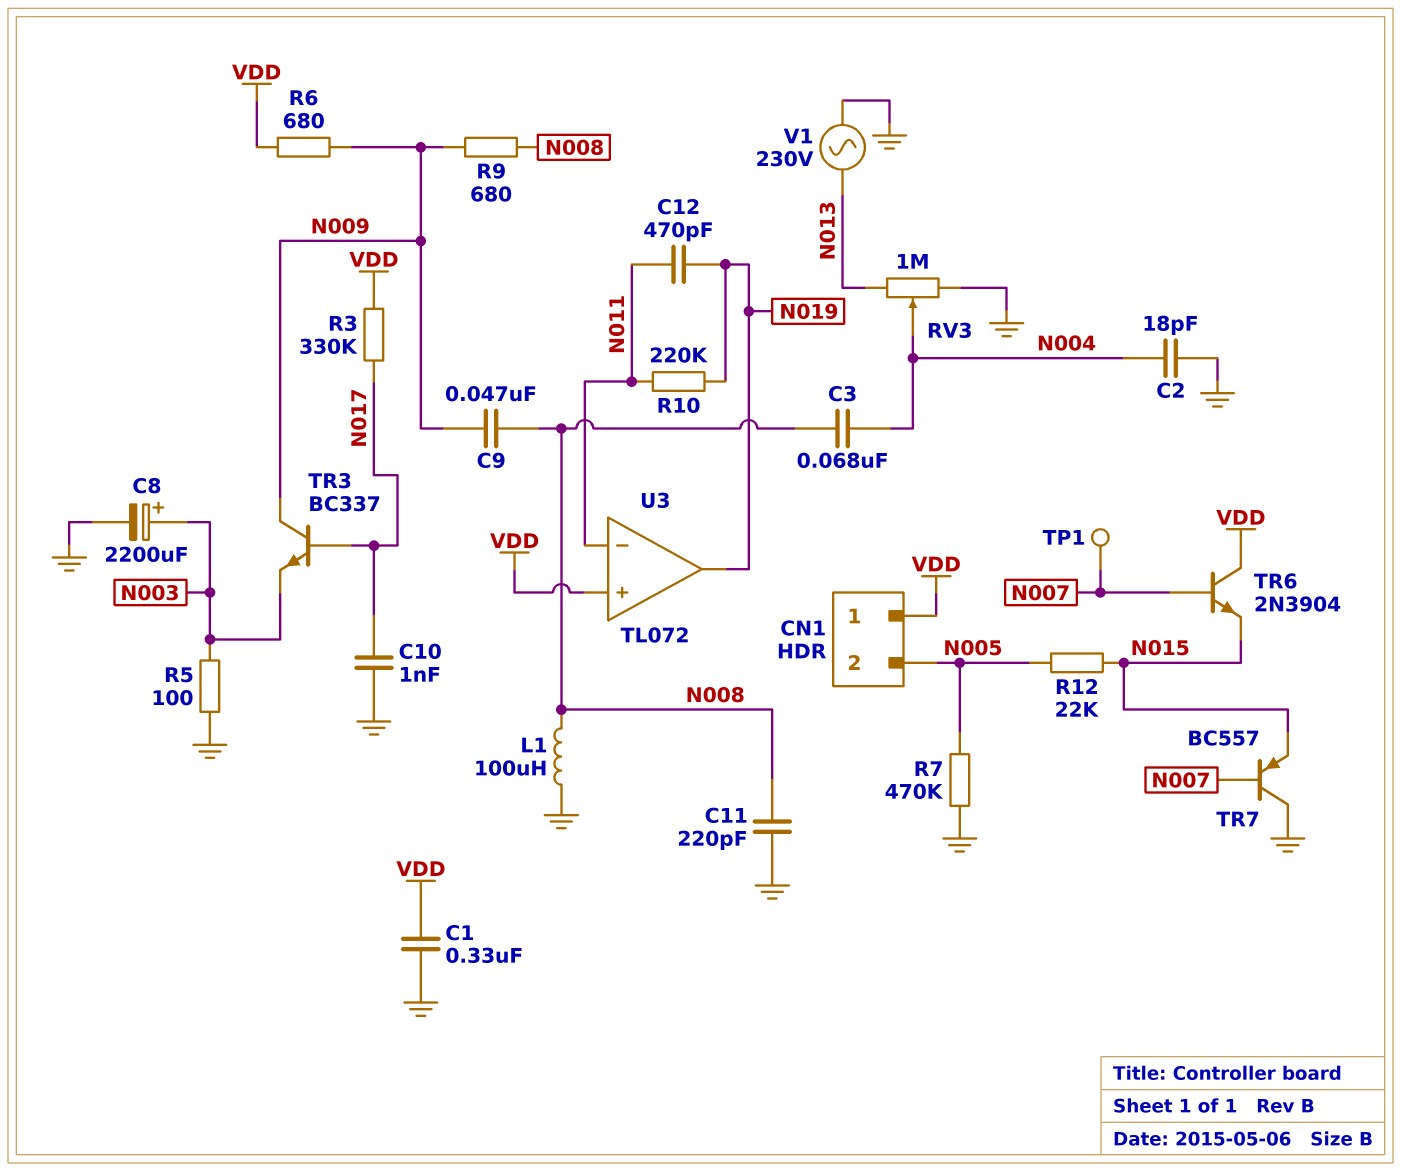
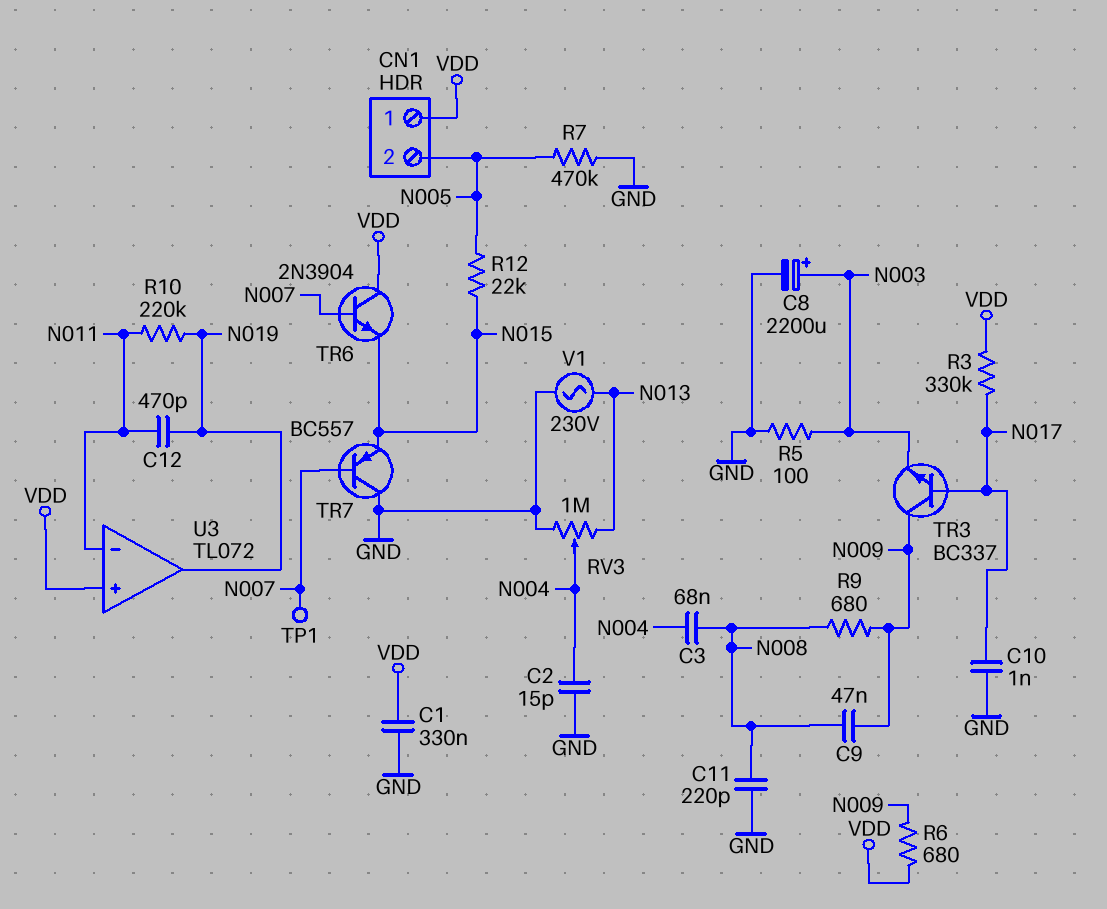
C2: 18pF (GND, N004) -> 15pF (GND, N004)
L1: 100uH (GND, N008) -> none

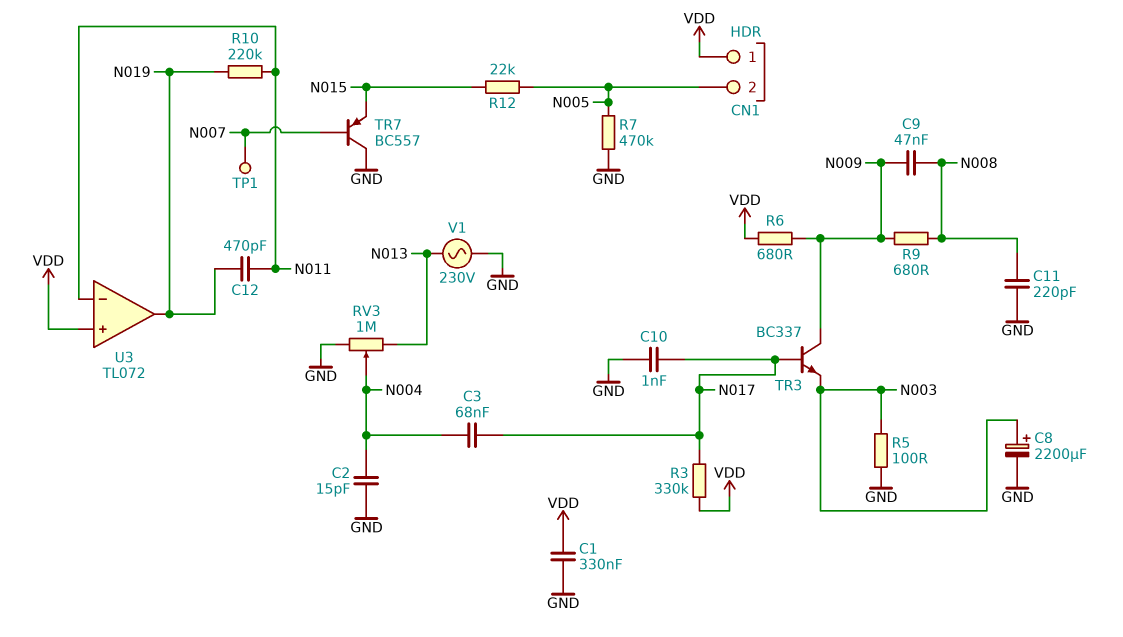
C3: 68nF (N004, N008) -> 68nF (N004, N017)
TR6: NPN 2N3904 (B N007, C VDD, E N015) -> none

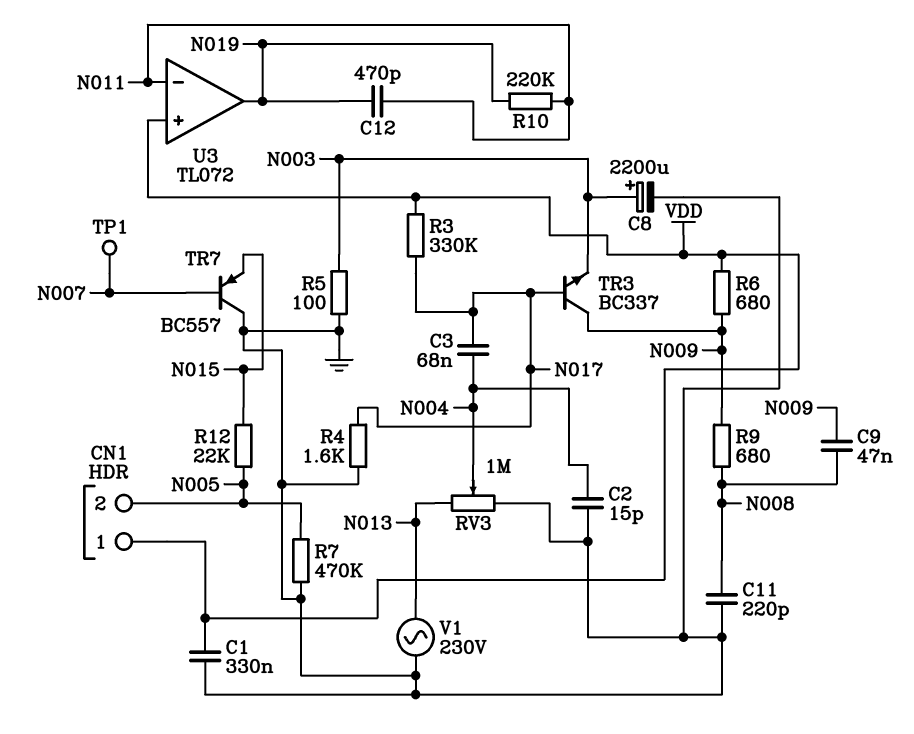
C10: 1nF (GND, N017) -> none
R4: none -> 1.6k (GND, N017)

